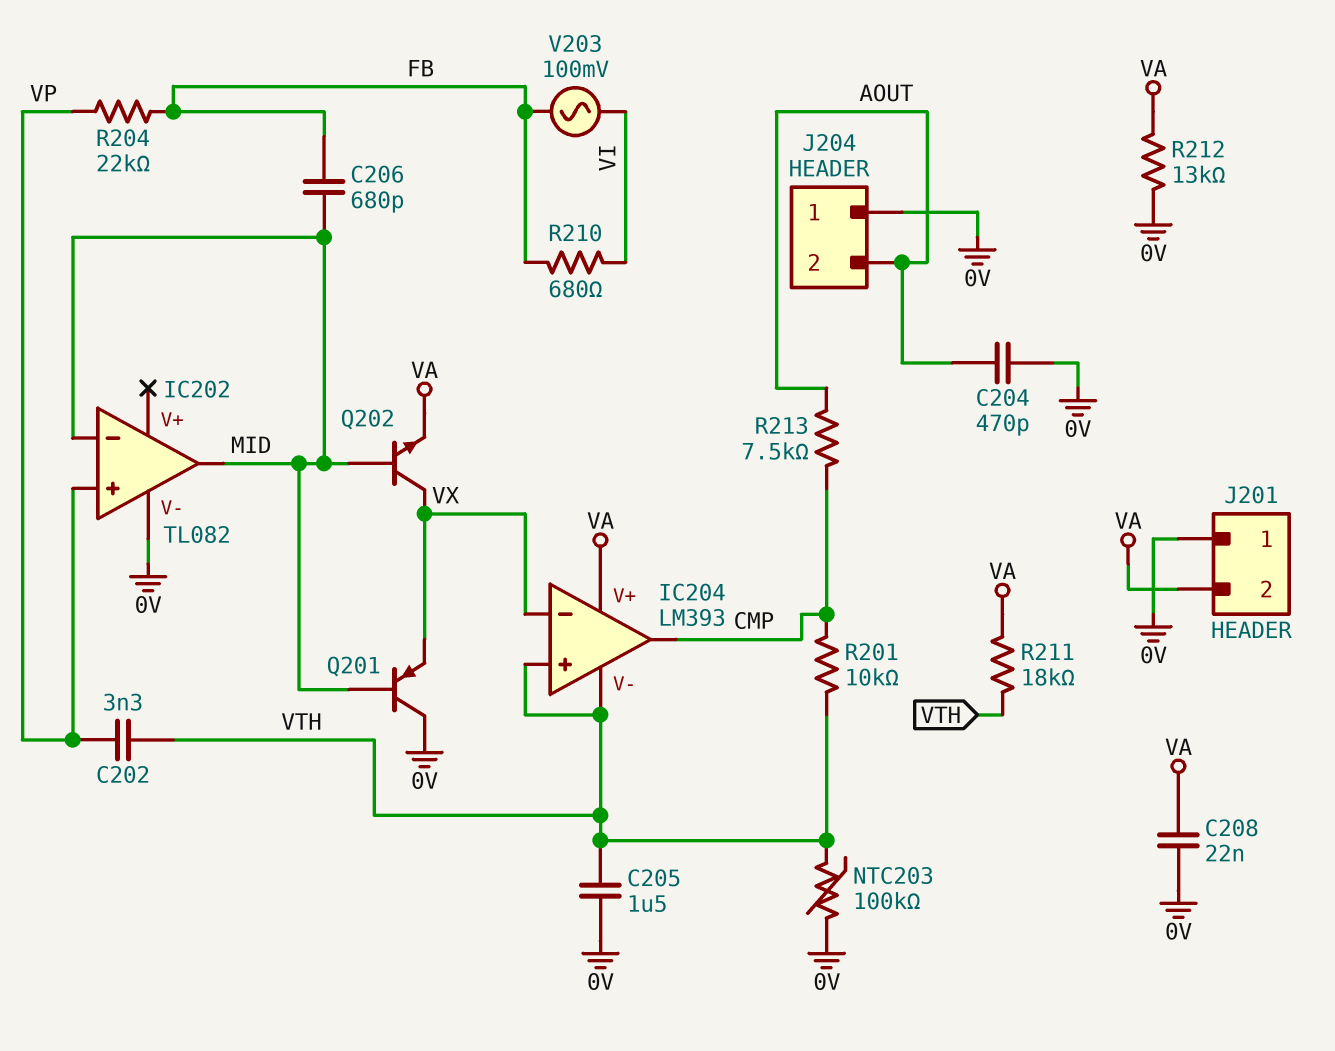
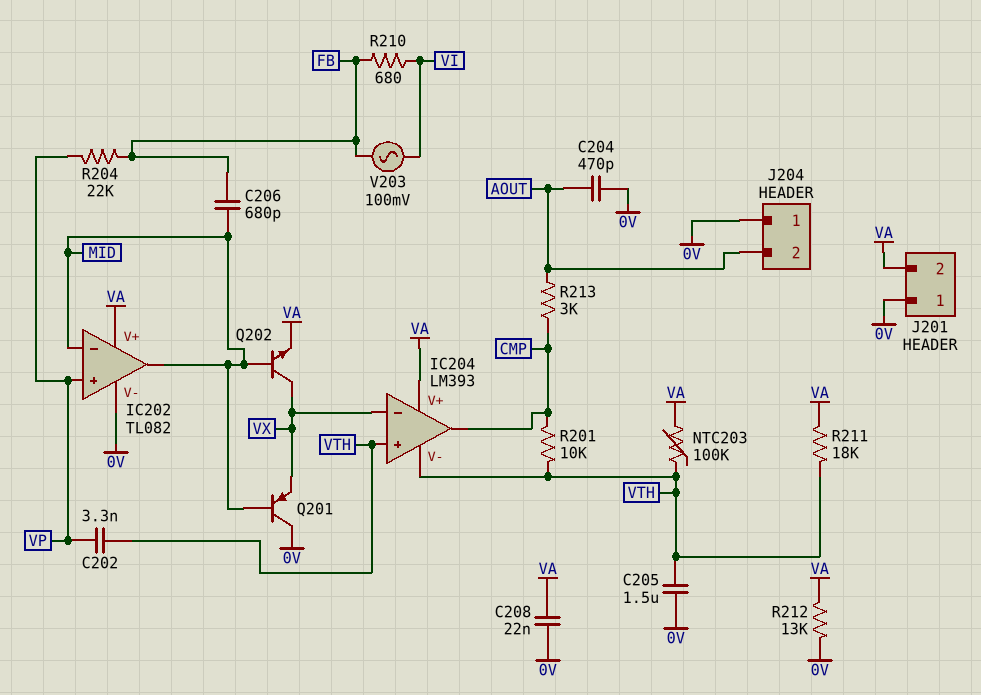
IC202 pin V+: none -> VA
NTC203: 100k (0V, VTH) -> 100k (VA, VTH)
R213: 7.5k (AOUT, CMP) -> 3k (AOUT, CMP)

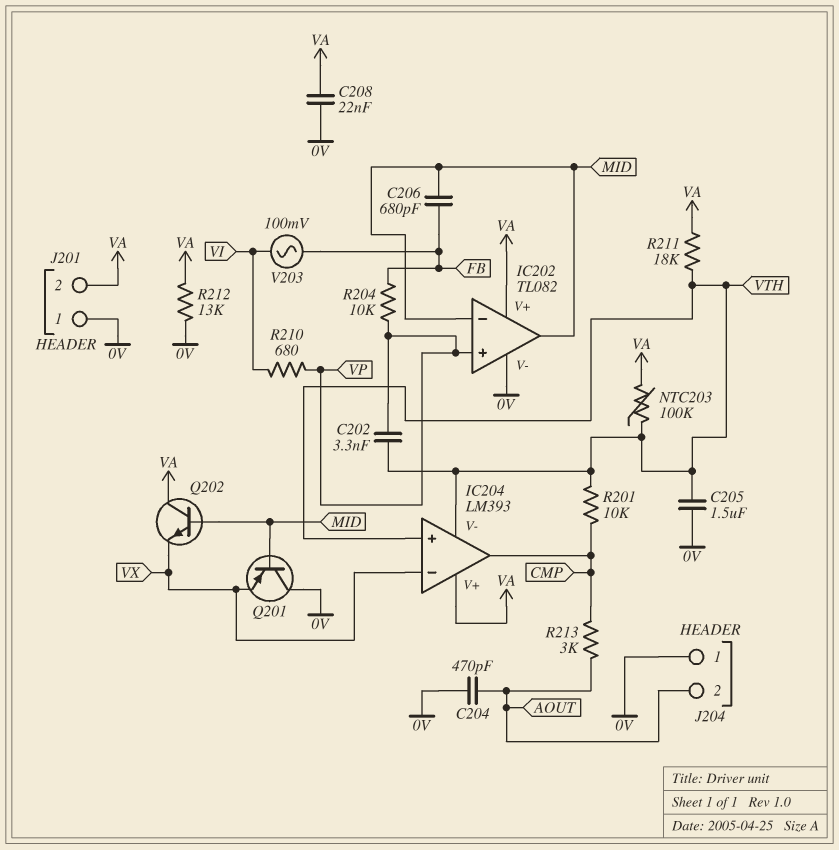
Q202: NPN (B MID, C VX, E VA) -> NPN (B MID, C VA, E VX)
R204: 22k (FB, VP) -> 10k (FB, VP)
R210: 680 (FB, VI) -> 680 (VI, VP)

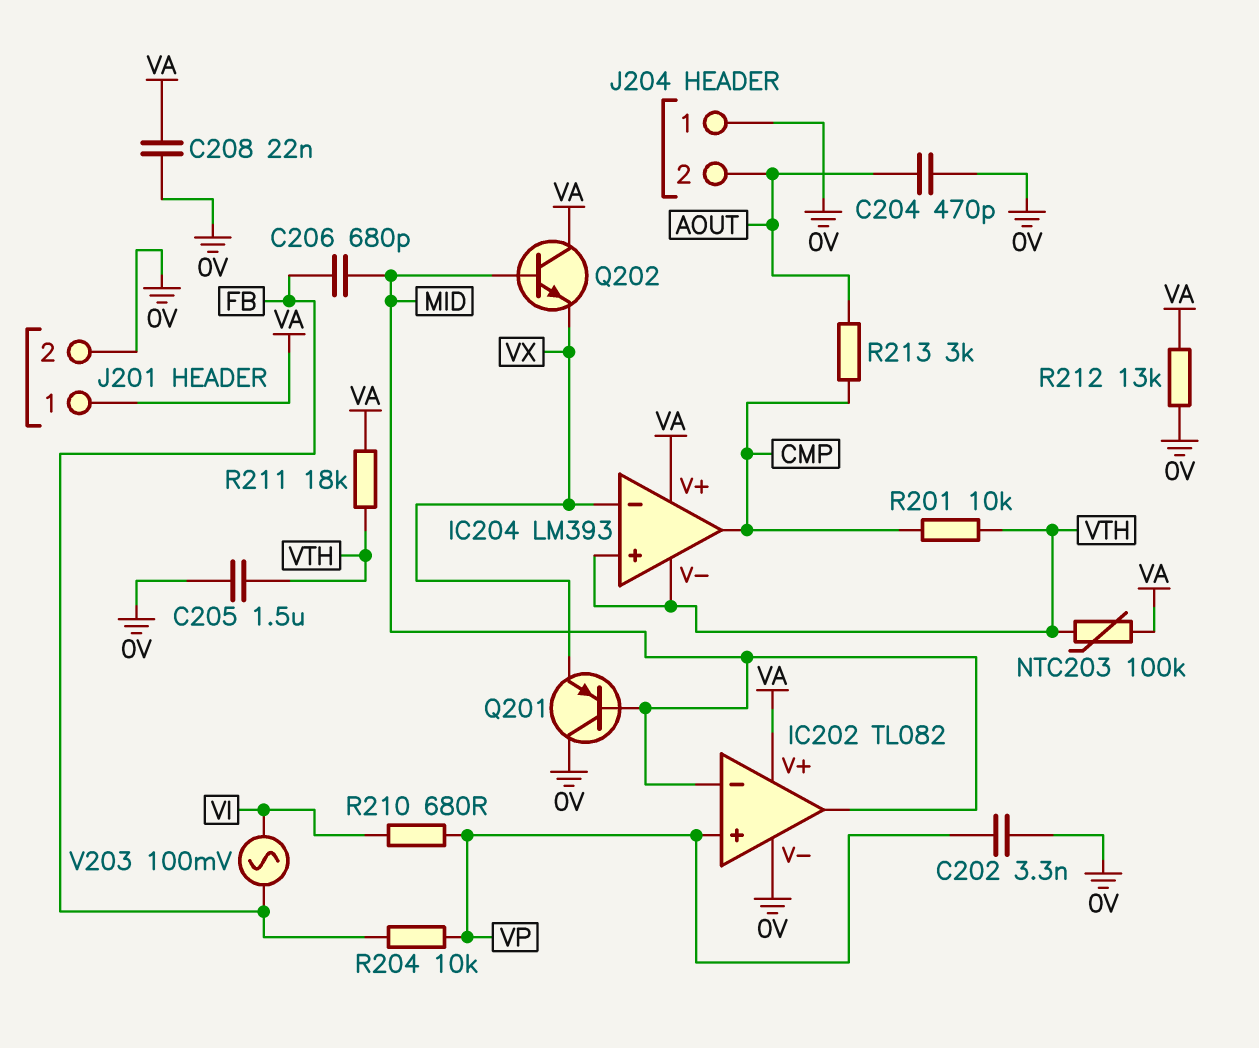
C202: 3.3nF (VP, VTH) -> 3.3nF (0V, VP)
J201 pin 1: 0V -> VA
J201 pin 2: VA -> 0V

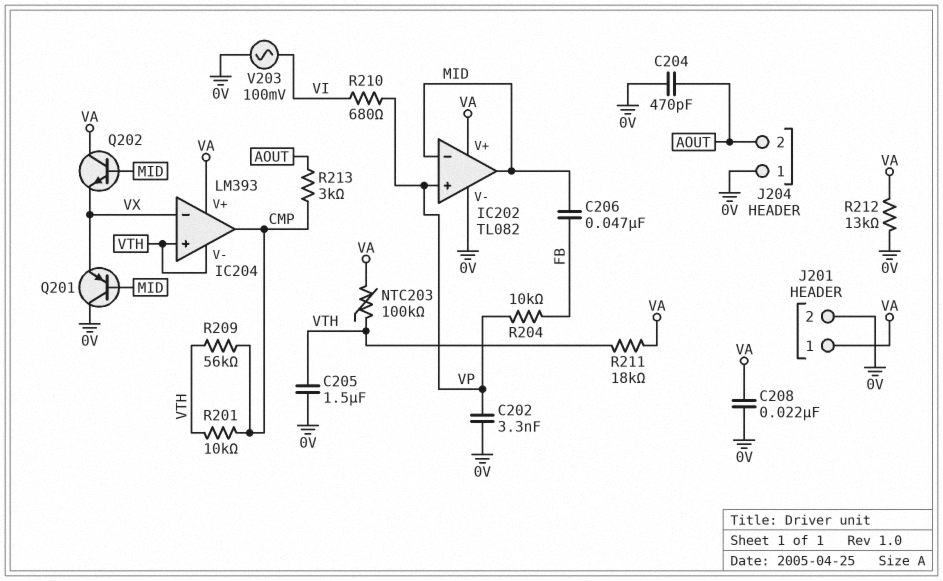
C206: 680pF (FB, MID) -> 47nF (FB, MID)
R209: none -> 56k (CMP, VTH)
V203: AC 100mV (FB, VI) -> AC 100mV (0V, VI)

